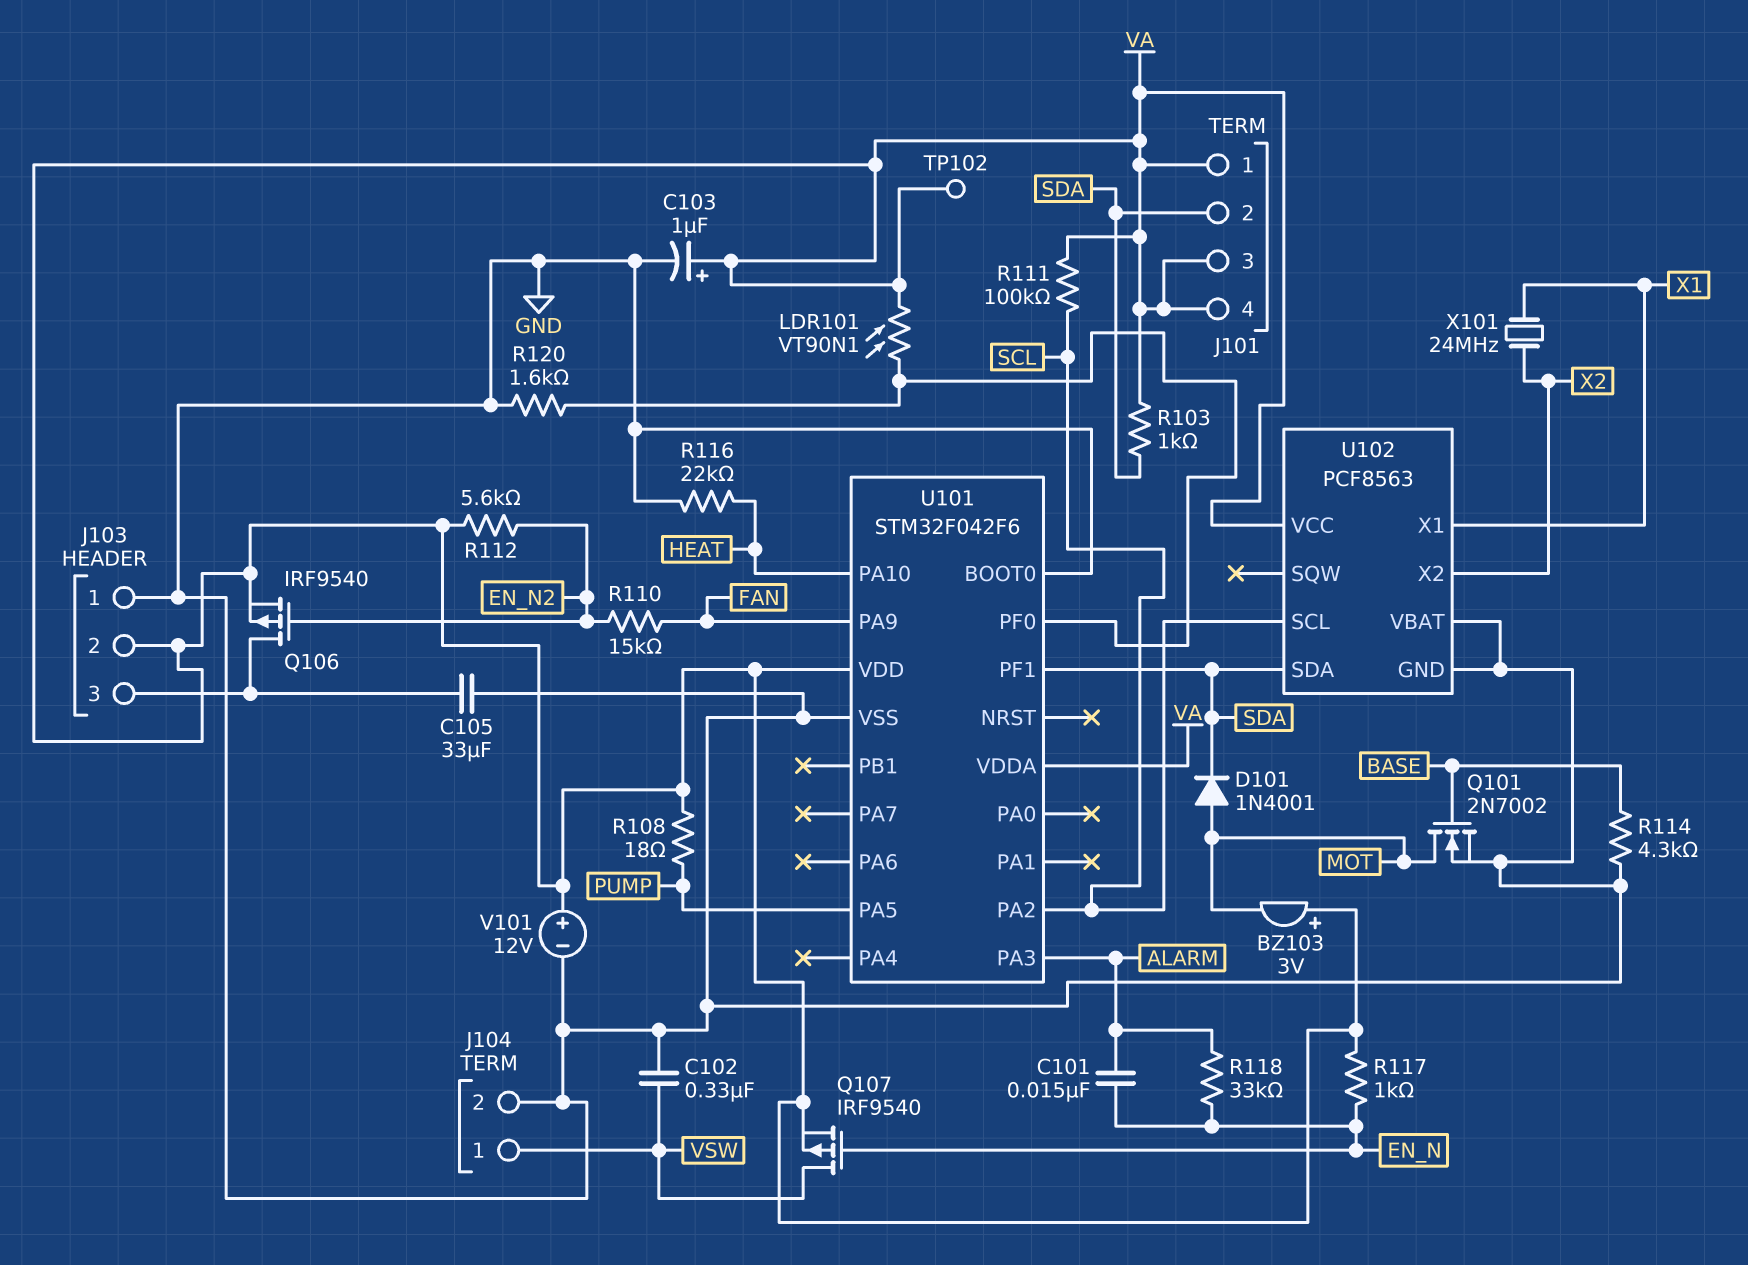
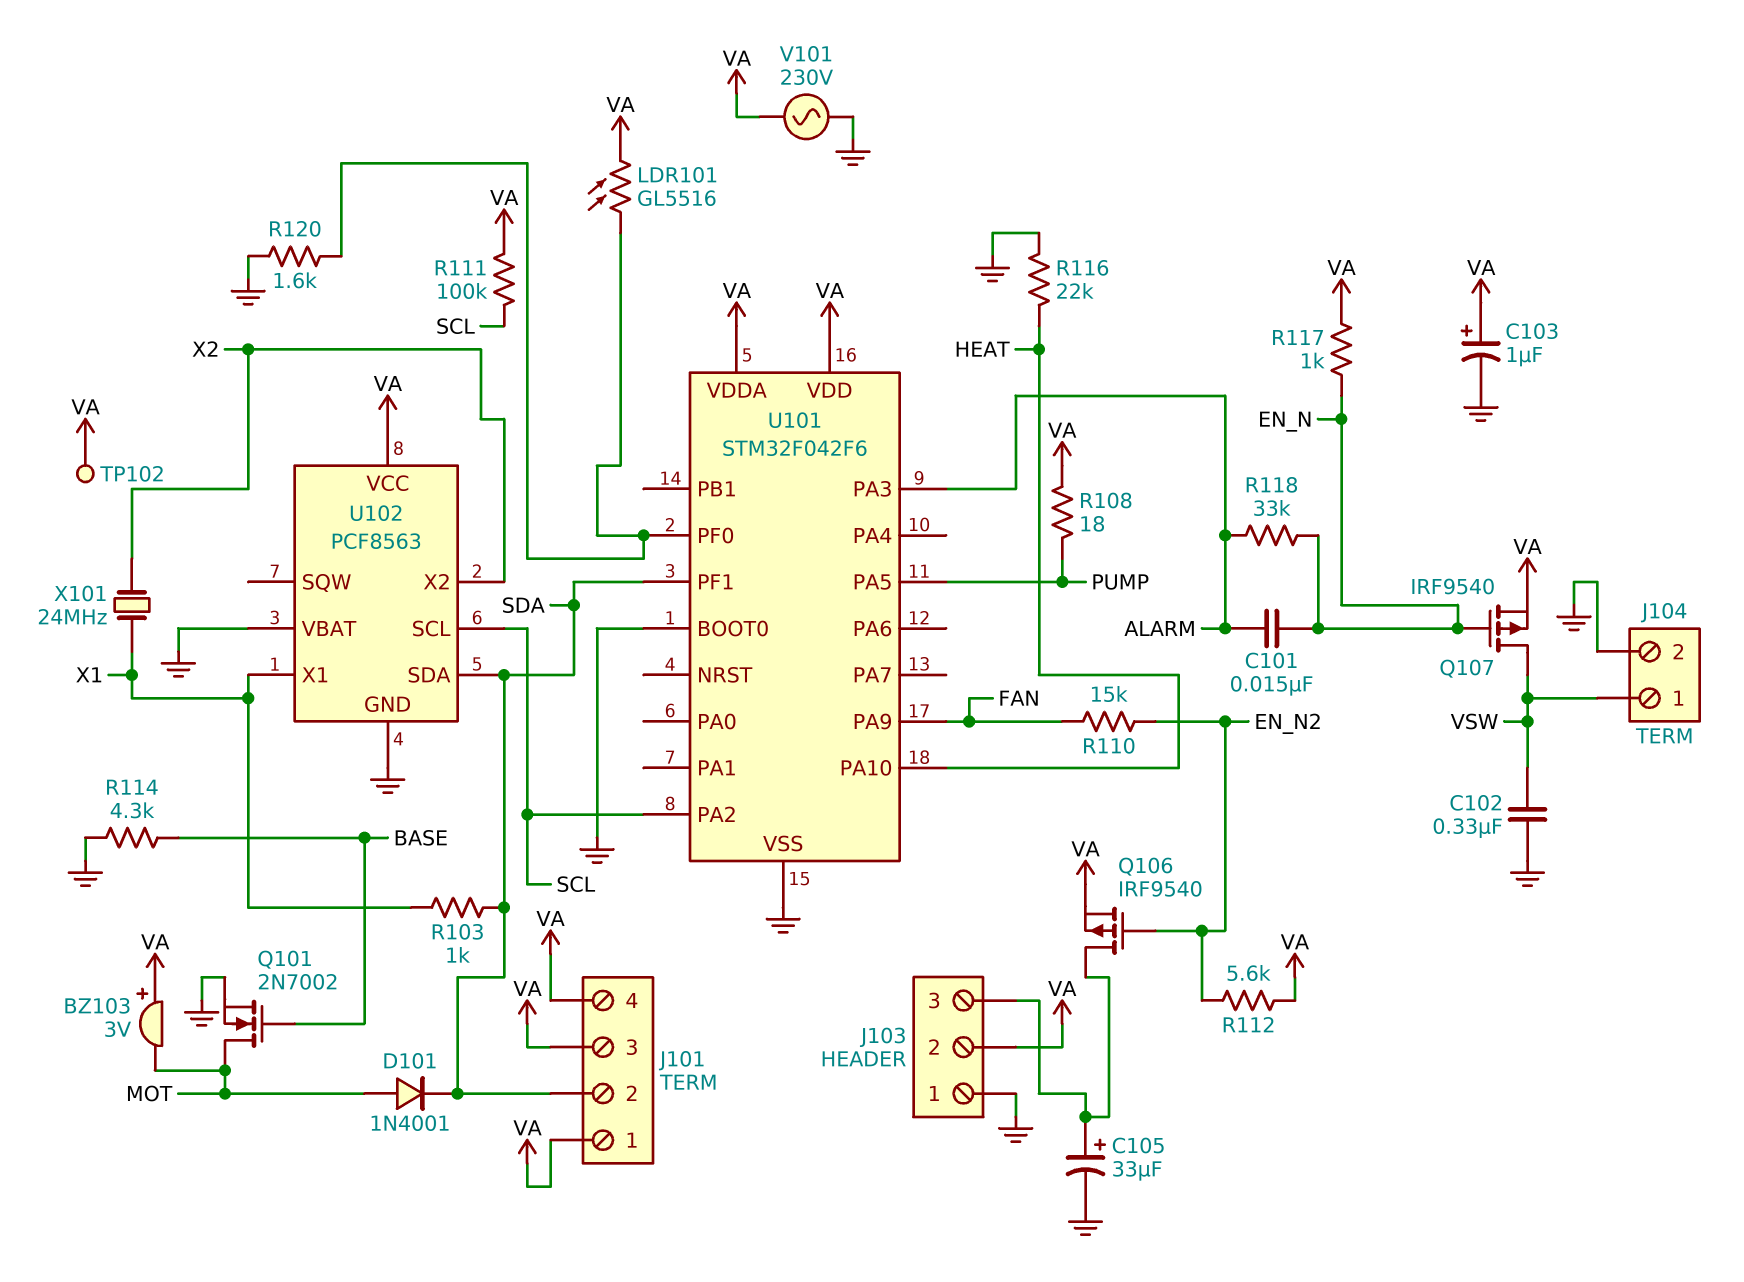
C105: 33uF (GND, J103/3) -> 33uF (plus J103/3, minus GND)
LDR101: VT90N1 (U101/PF0, VA) -> GL5516 (U101/PF0, VA)
R103: 1k (SDA, VA) -> 1k (SDA, X1)
V101: 12V (plus VA, minus GND) -> AC 230V (GND, VA)

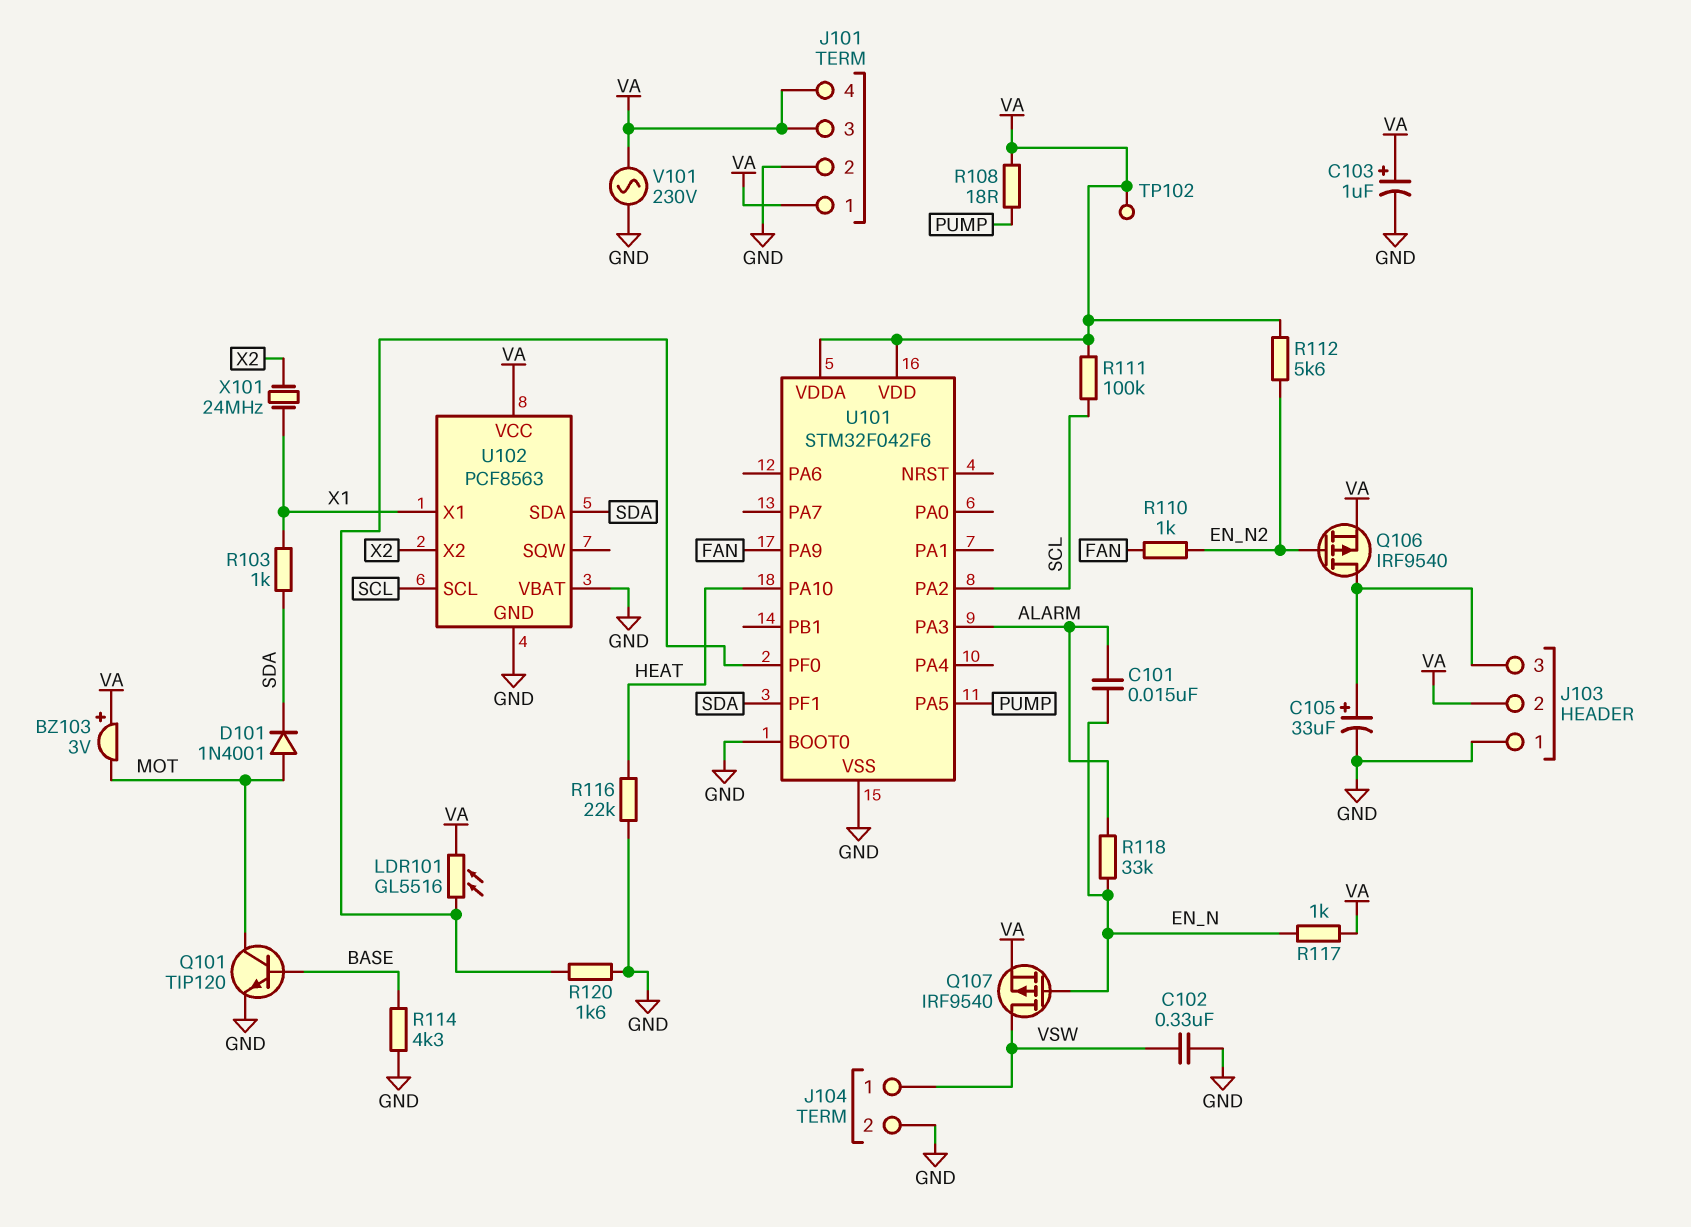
J101 pin 2: SDA -> GND
Q101: NMOS 2N7002 (G BASE, D MOT, S GND) -> NPN TIP120 (B BASE, C MOT, E GND)
R110: 15k (EN_N2, FAN) -> 1k (EN_N2, FAN)

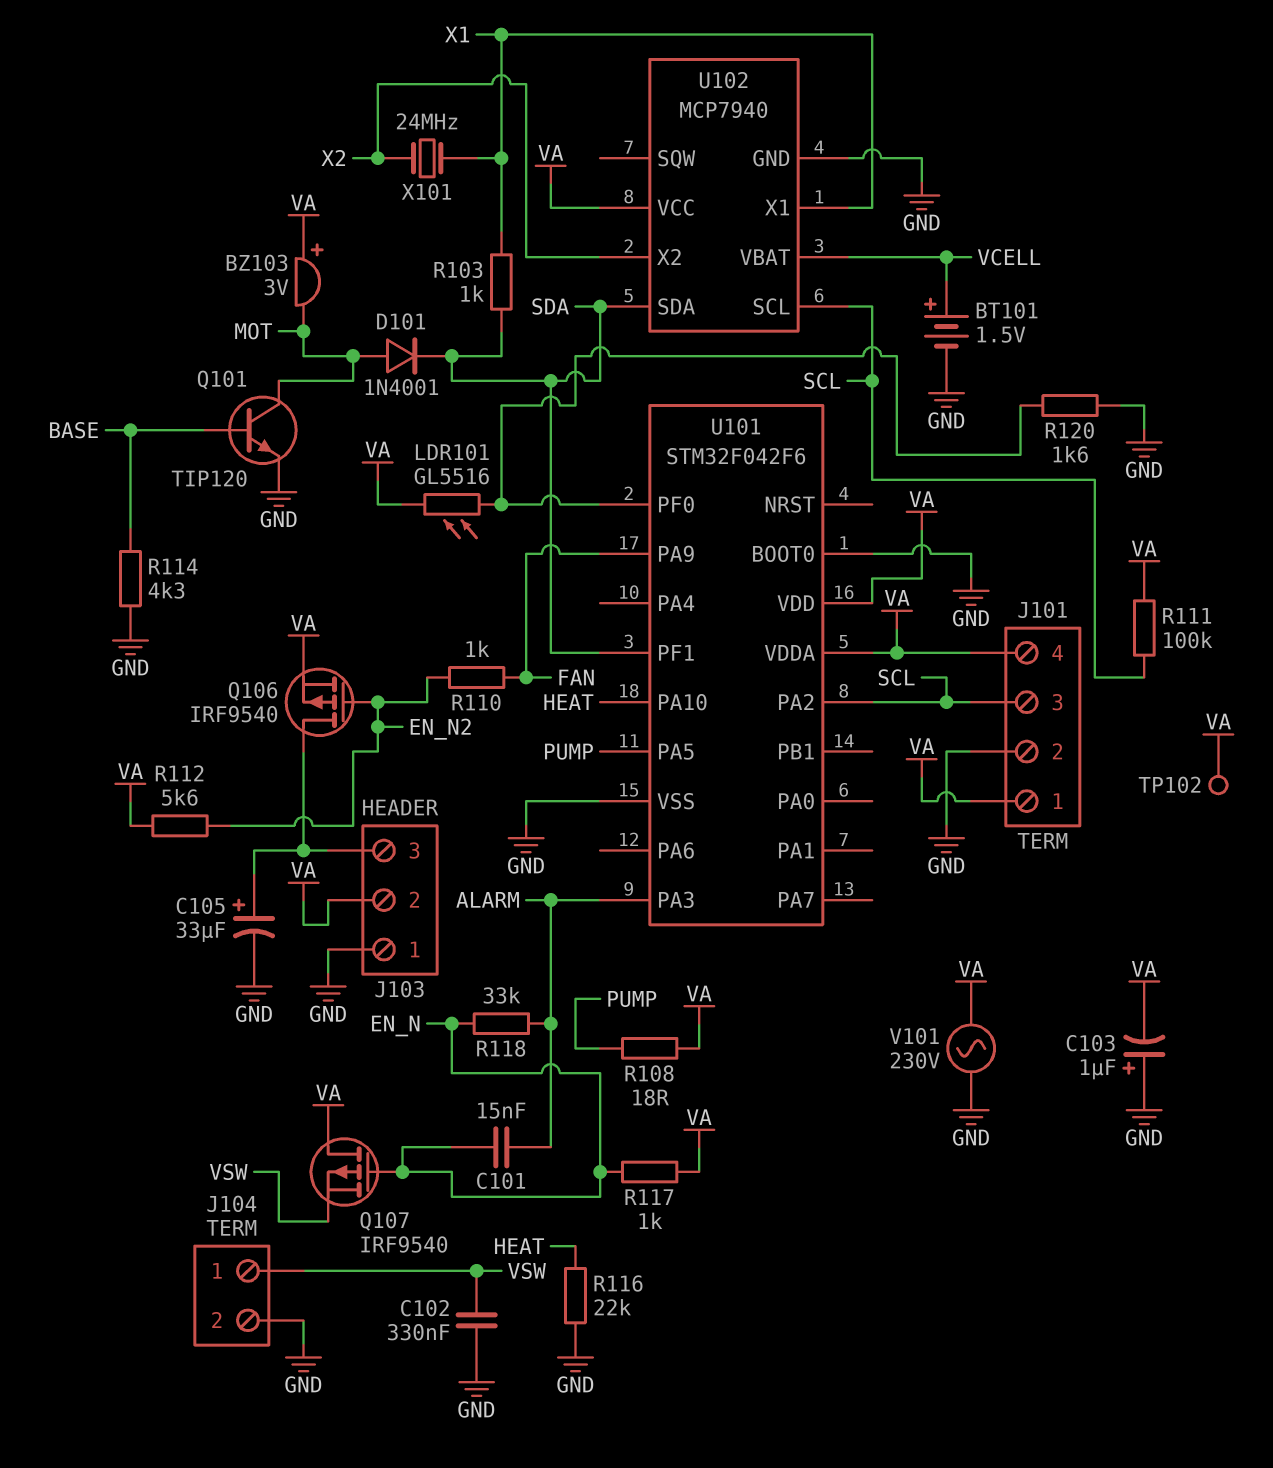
BT101: none -> 1.5V (plus VCELL, minus GND)
C103: 1uF (plus VA, minus GND) -> 1uF (plus GND, minus VA)
J101 pin 3: VA -> SCL
Q107: PMOS IRF9540 (G EN_N, D VSW, S VA) -> PMOS IRF9540 (G EN_N, D VA, S VSW)
U102: PCF8563 -> MCP7940
U102 pin VBAT: GND -> VCELL

